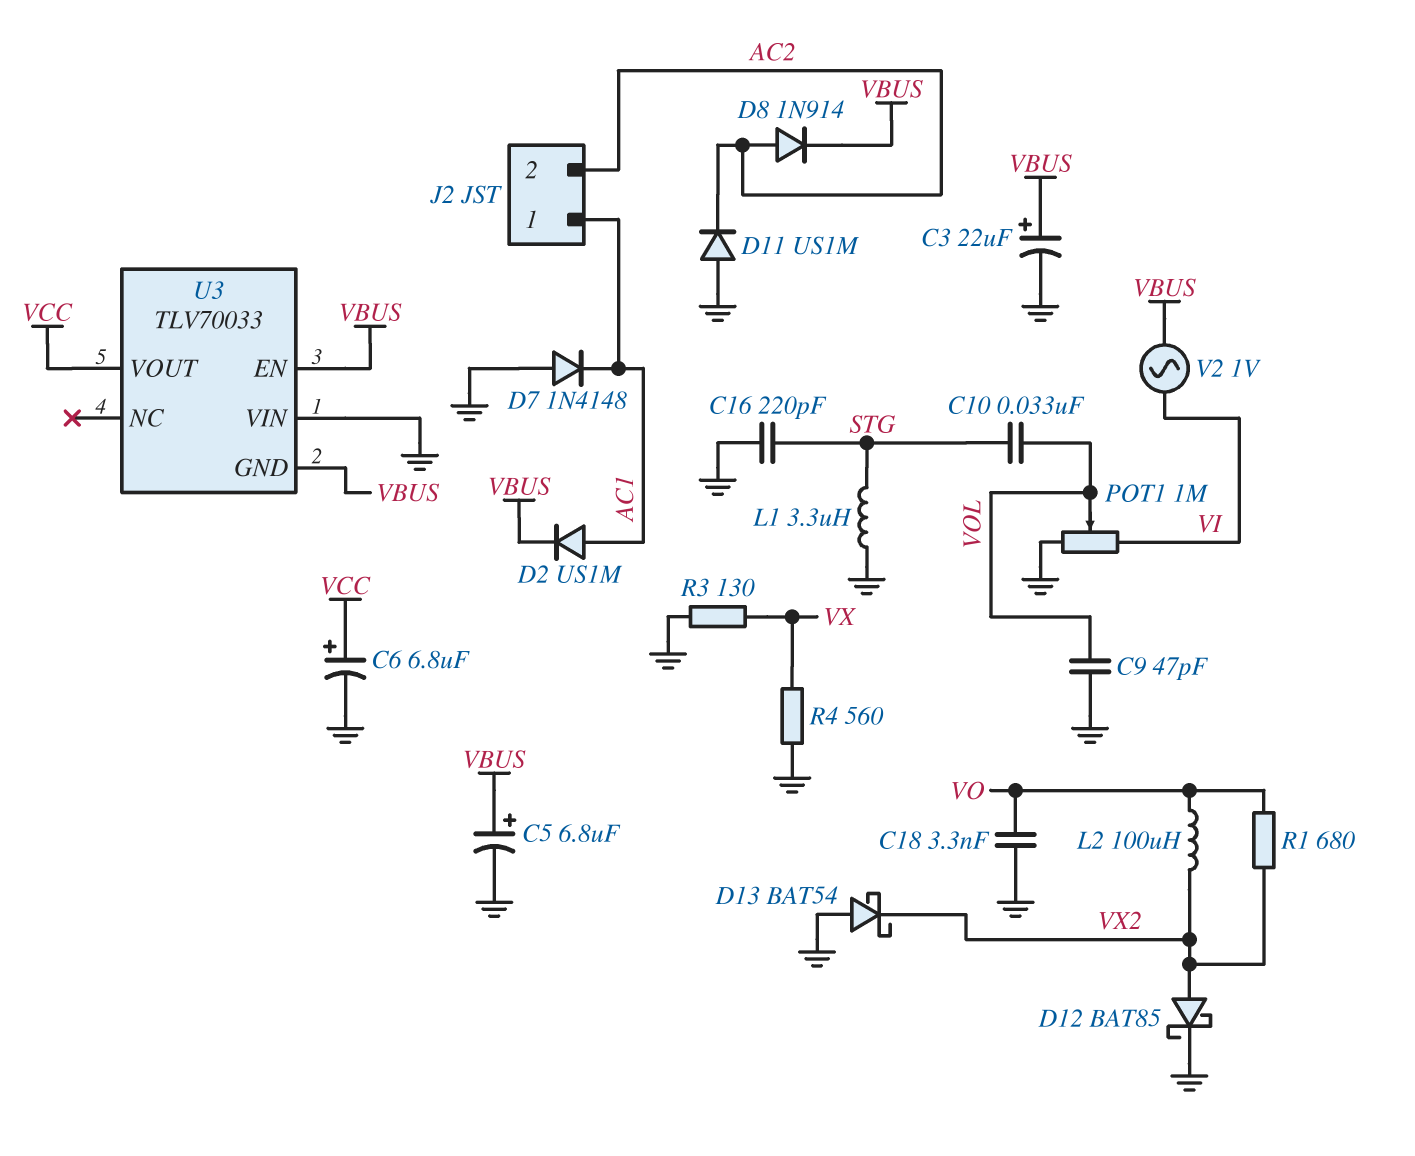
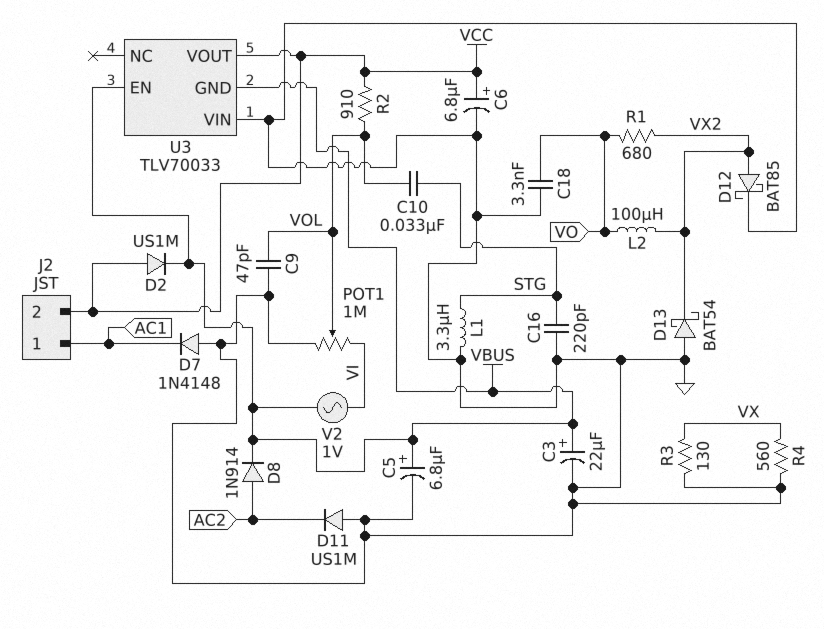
D2: diode US1M (A AC1, K VBUS) -> diode US1M (A VCC, K VBUS)
J2 pin 2: AC2 -> VCC
R2: none -> 910 (VCC, VOL)

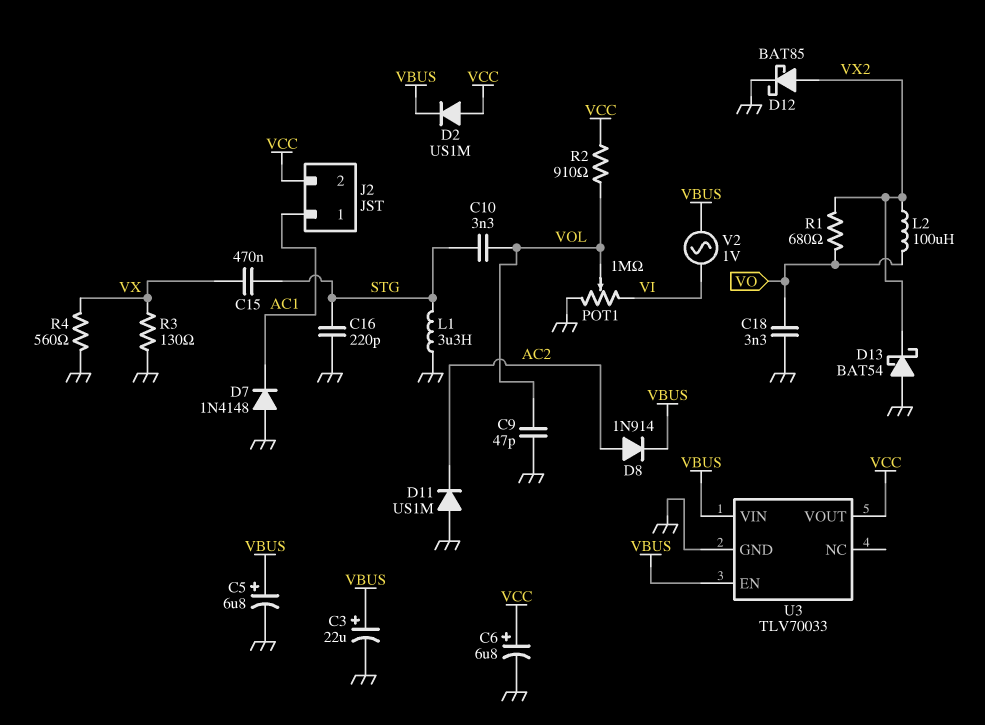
C10: 33nF (STG, VOL) -> 3.3nF (STG, VOL)
C15: none -> 470nF (STG, VX)
U3 pin GND: VBUS -> GND
U3 pin VIN: GND -> VBUS

